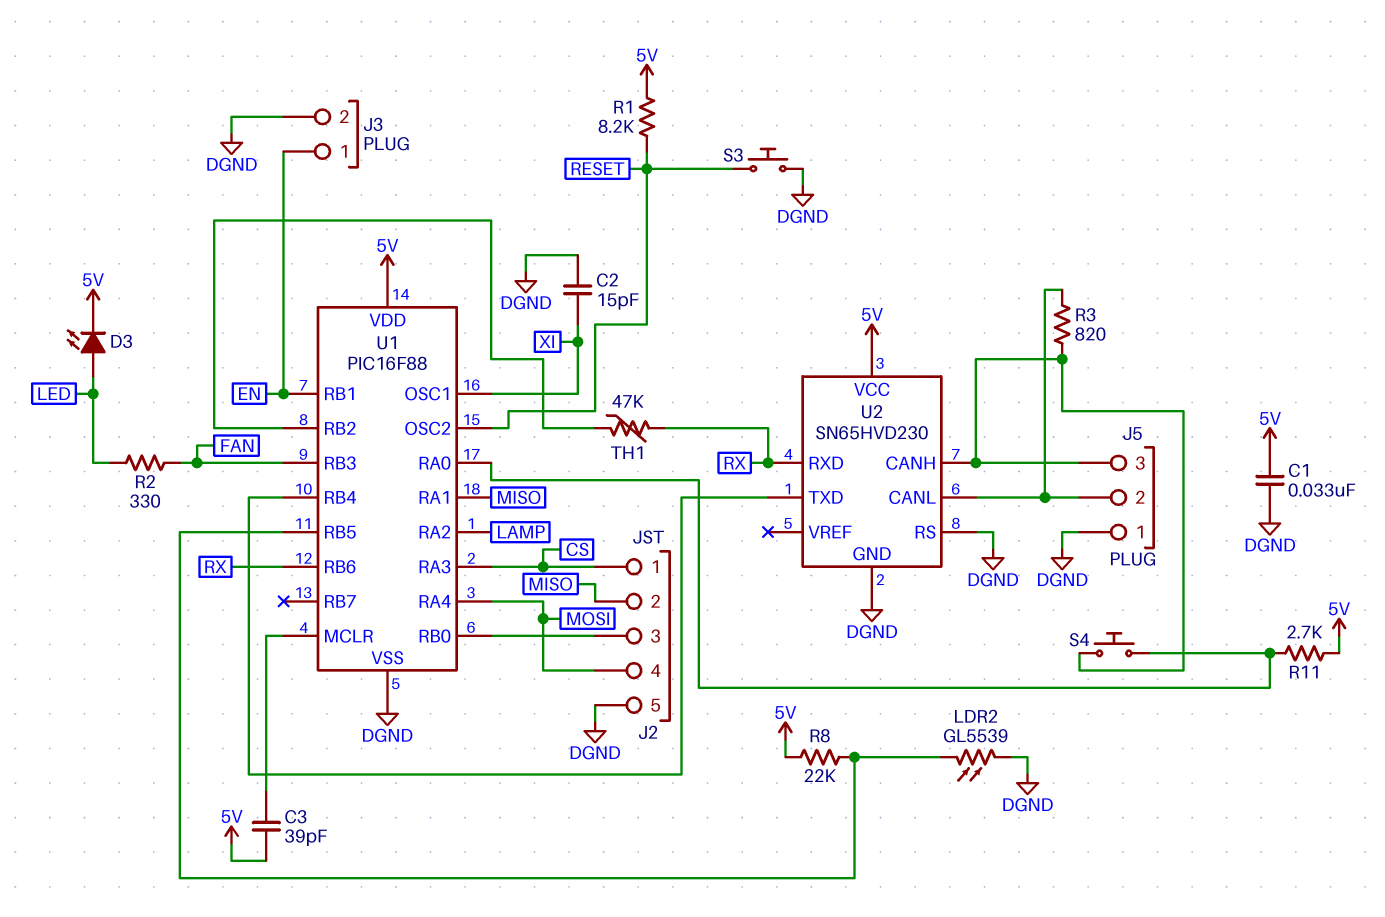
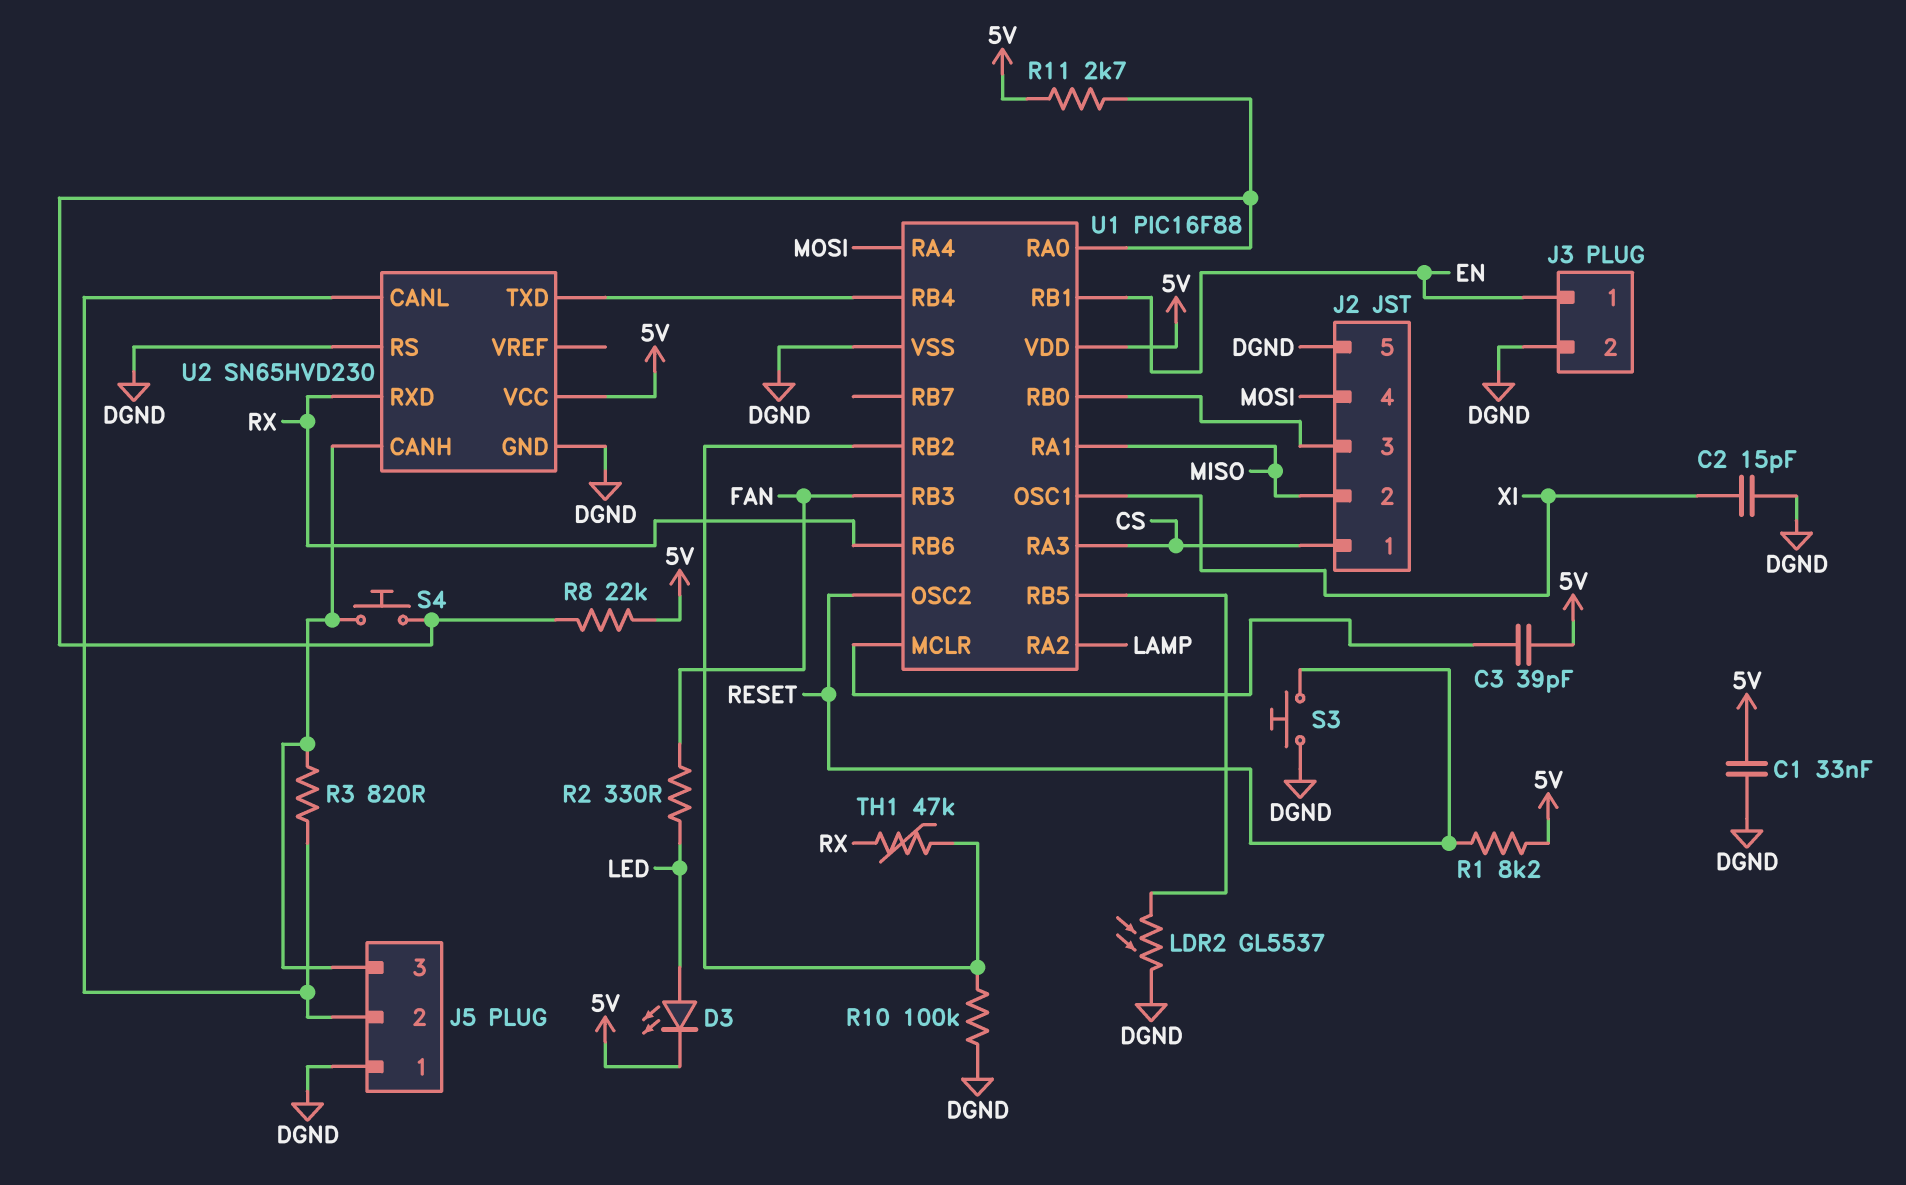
LDR2: GL5539 (DGND, U1/RB5) -> GL5537 (DGND, U1/RB5)
R8: 22k (5V, U1/RB5) -> 22k (5V, U1/RA0)
R10: none -> 100k (DGND, U1/RB2)

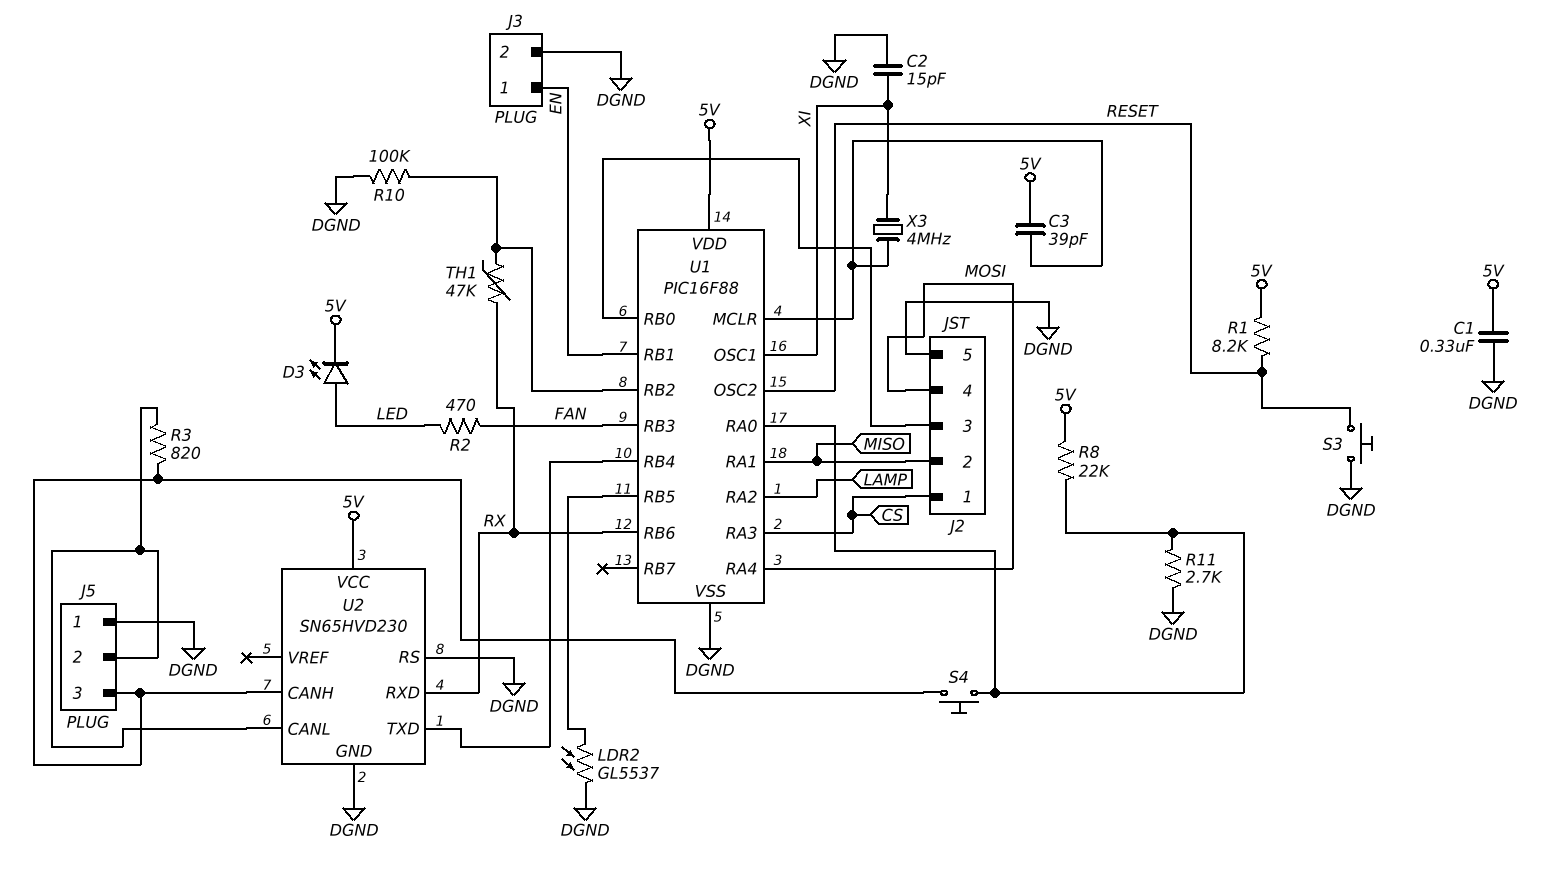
C1: 33nF (5V, DGND) -> 330nF (5V, DGND)
R2: 330 (FAN, LED) -> 470 (FAN, LED)
R11: 2.7k (5V, U1/RA0) -> 2.7k (DGND, U1/RA0)
X3: none -> 4MHz (U1/MCLR, XI)

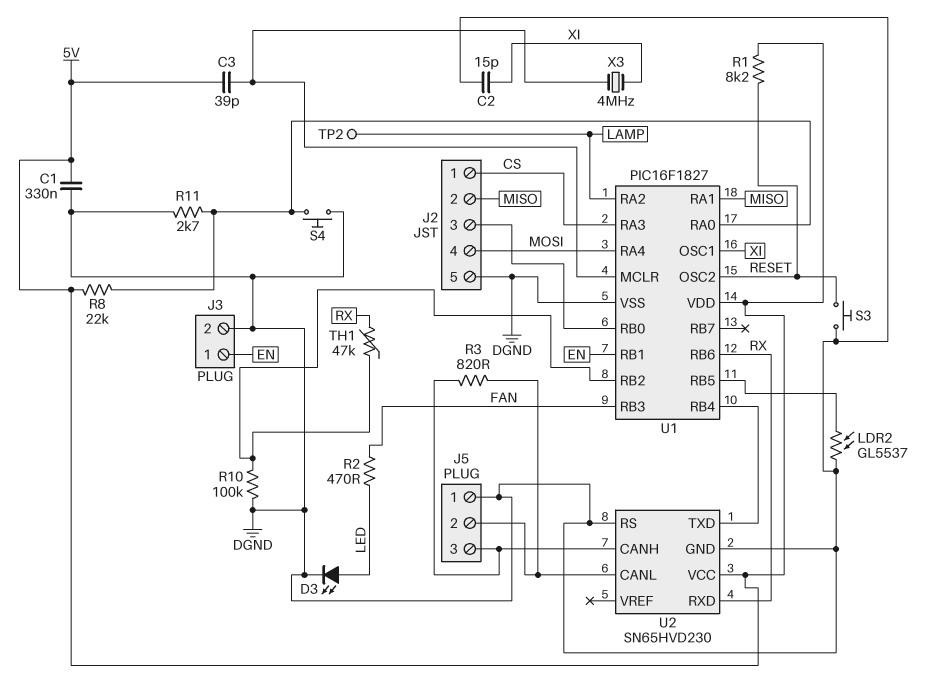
D3: LED (A LED, K 5V) -> LED (A LED, K DGND)
S4: button (J5/3, U1/RA0) -> button (DGND, U1/RA0)
TP2: none -> test point (LAMP)
U1: PIC16F88 -> PIC16F1827

